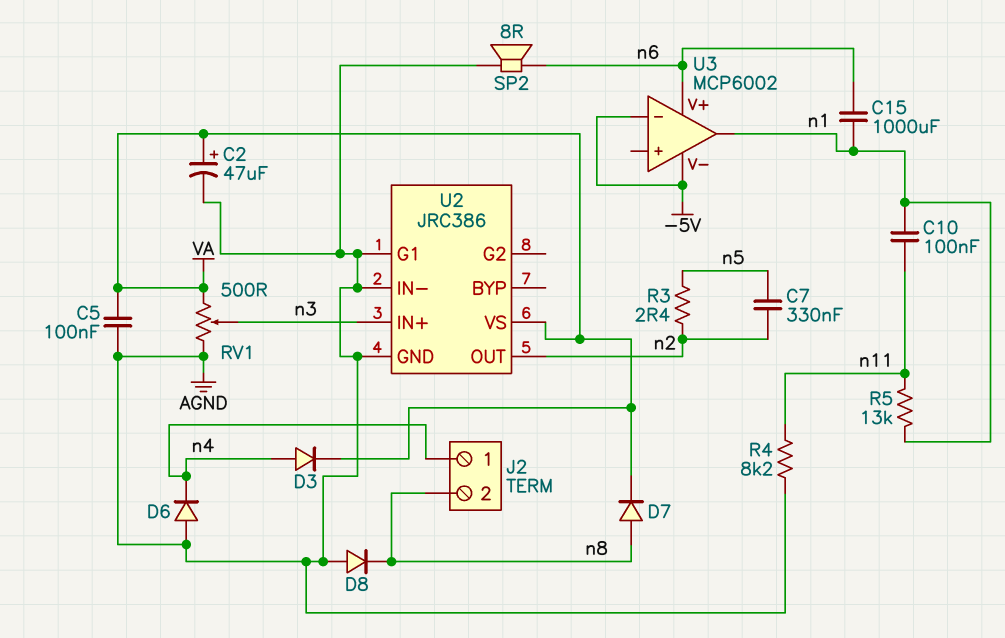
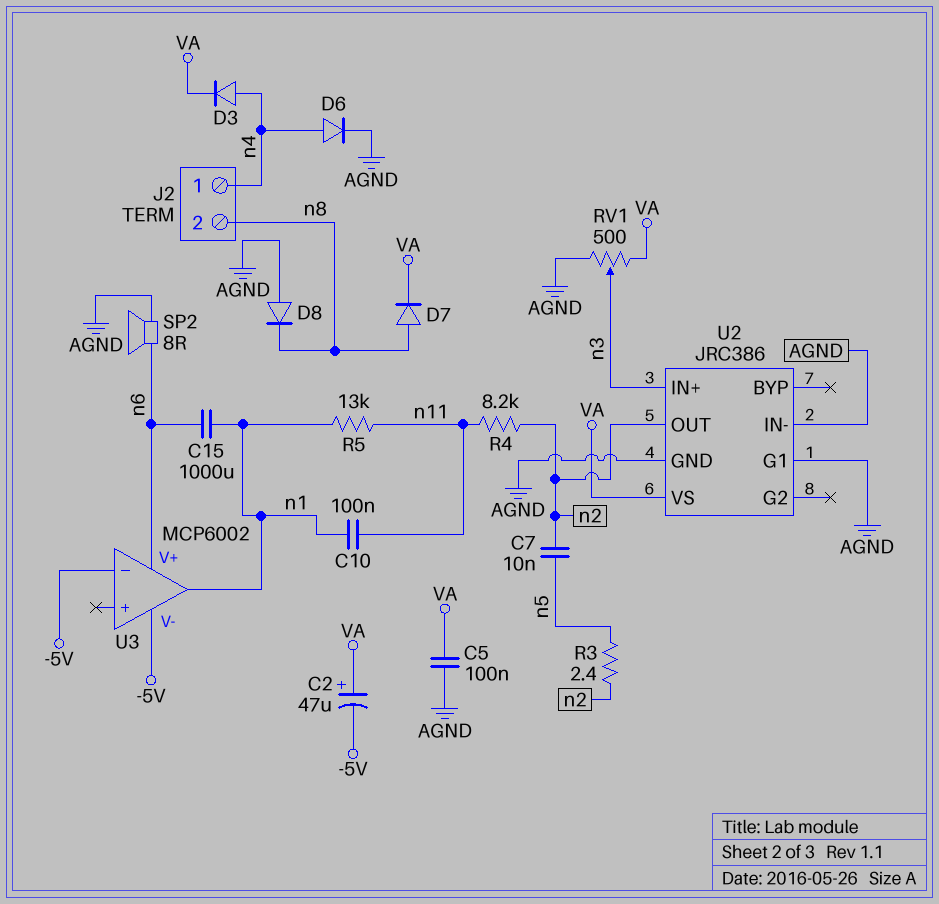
C2: 47uF (plus VA, minus AGND) -> 47uF (plus VA, minus -5V)
C7: 330nF (n2, n5) -> 10nF (n2, n5)
D6: diode (A AGND, K n4) -> diode (A n4, K AGND)
R4: 8.2k (AGND, n11) -> 8.2k (n2, n11)

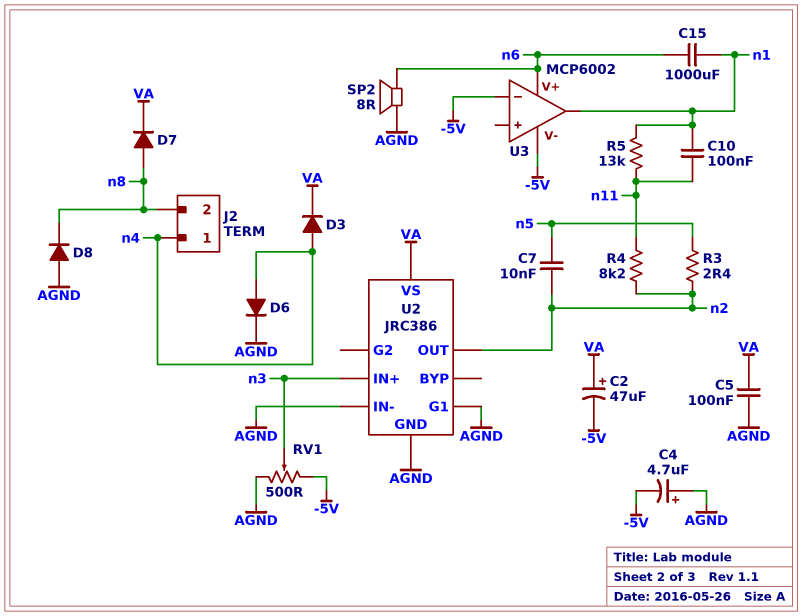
C4: none -> 4.7uF (plus AGND, minus -5V)
RV1: 500 (AGND, VA, wiper n3) -> 500 (-5V, AGND, wiper n3)

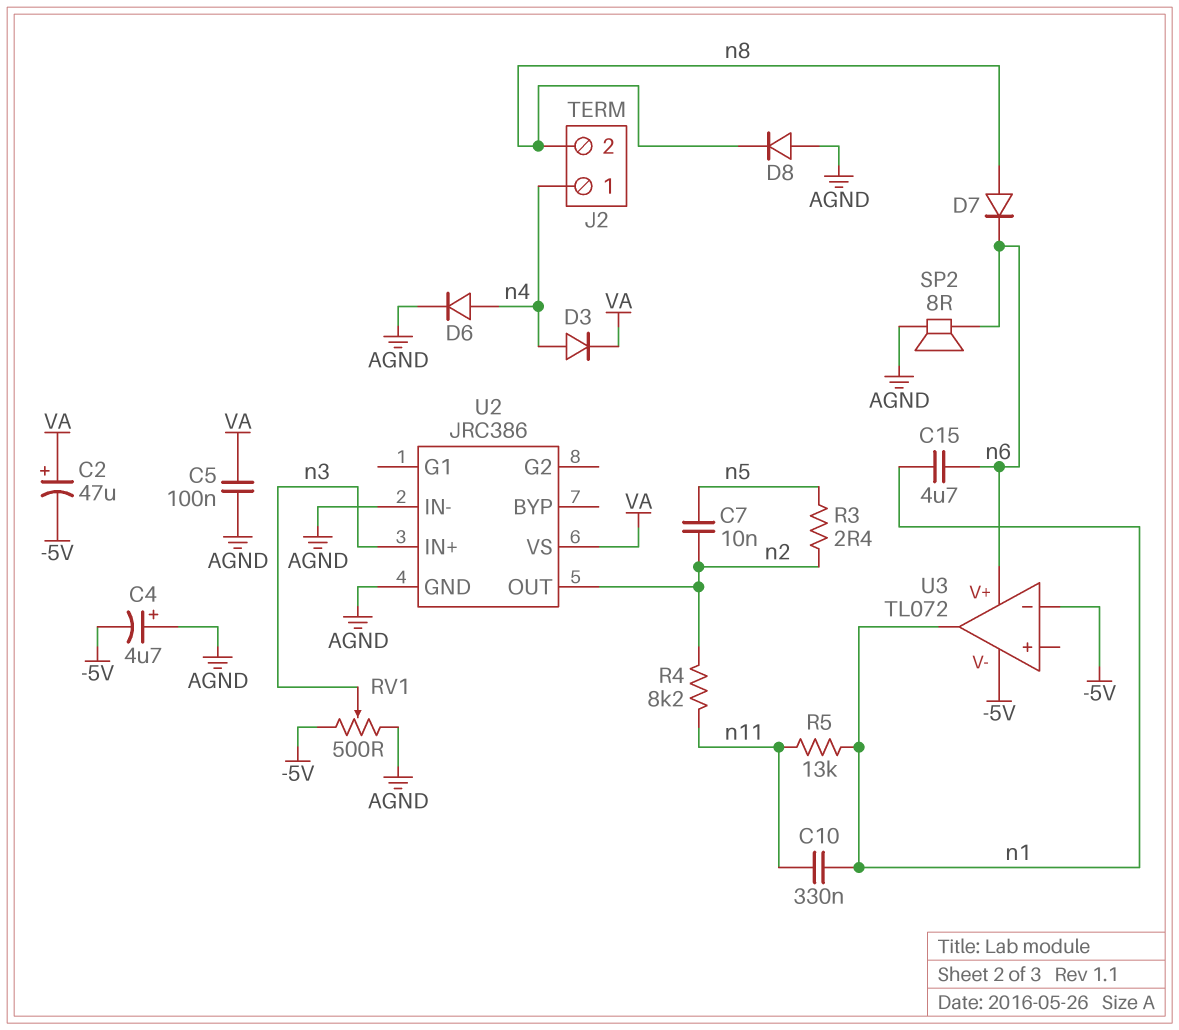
C10: 100nF (n1, n11) -> 330nF (n1, n11)
C15: 1000uF (n1, n6) -> 4.7uF (n1, n6)
D7: diode (A n8, K VA) -> diode (A n8, K n6)
U2 pin G1: AGND -> none
U3: MCP6002 -> TL072

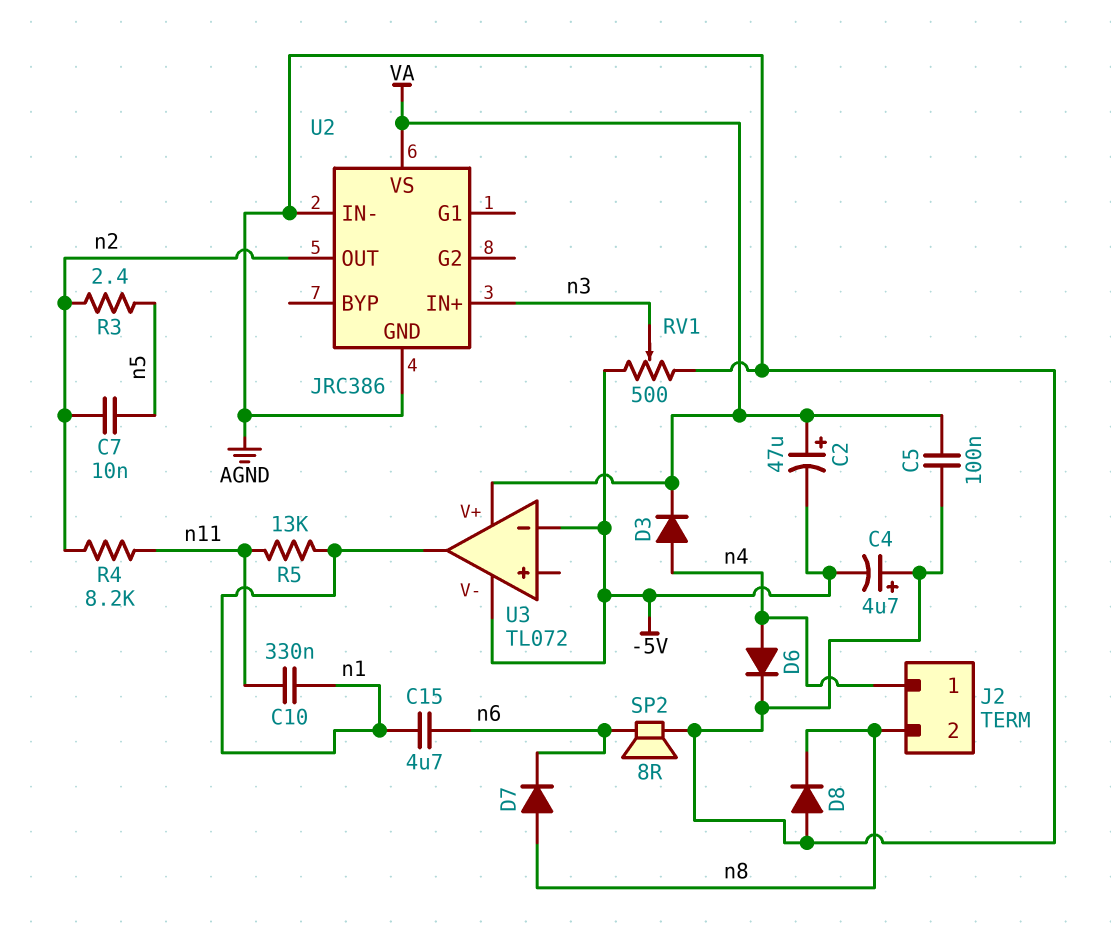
U3 pin V+: n6 -> VA

